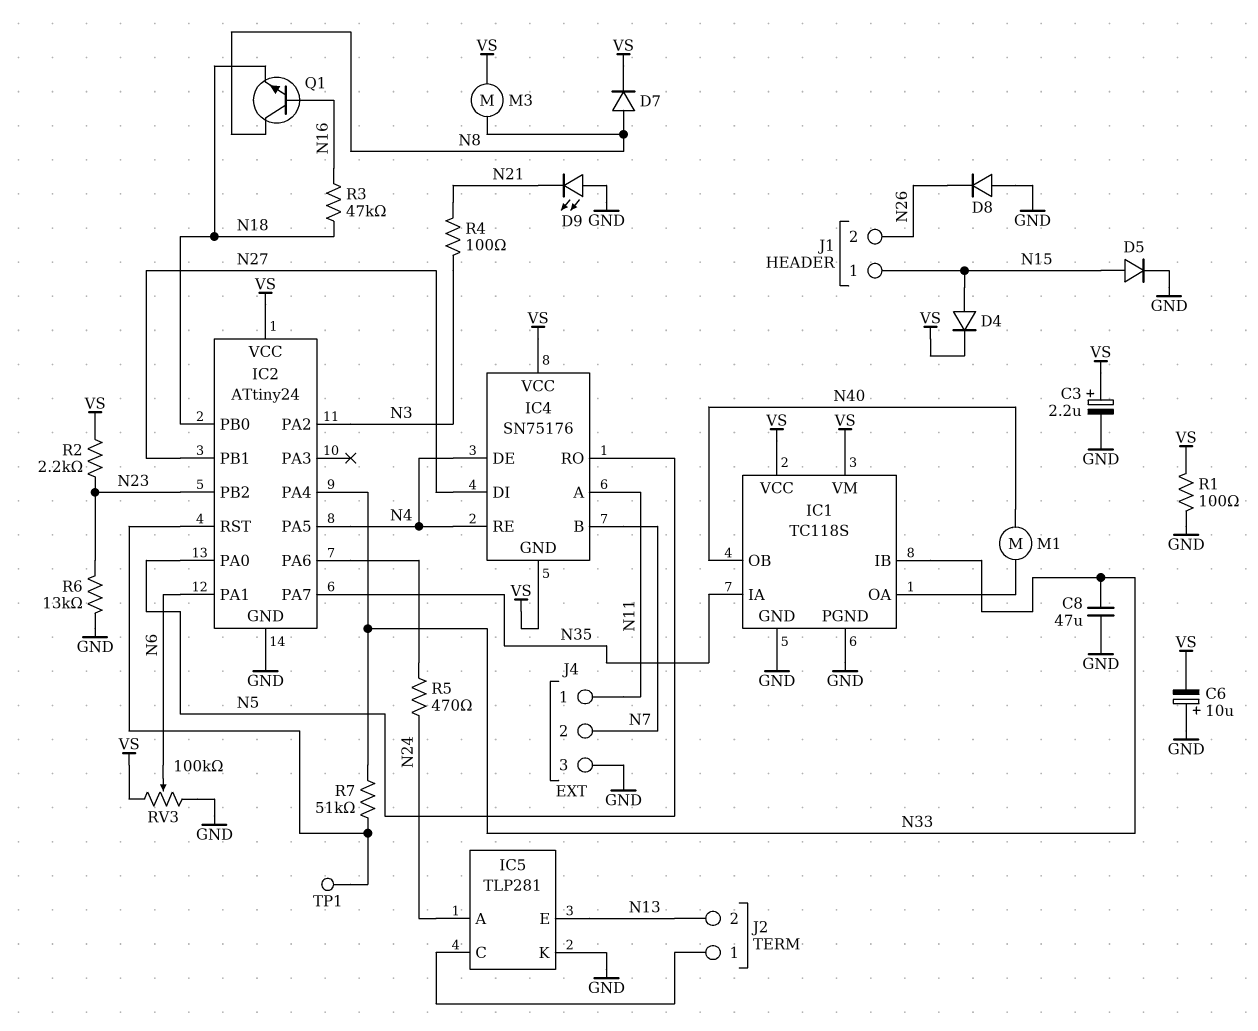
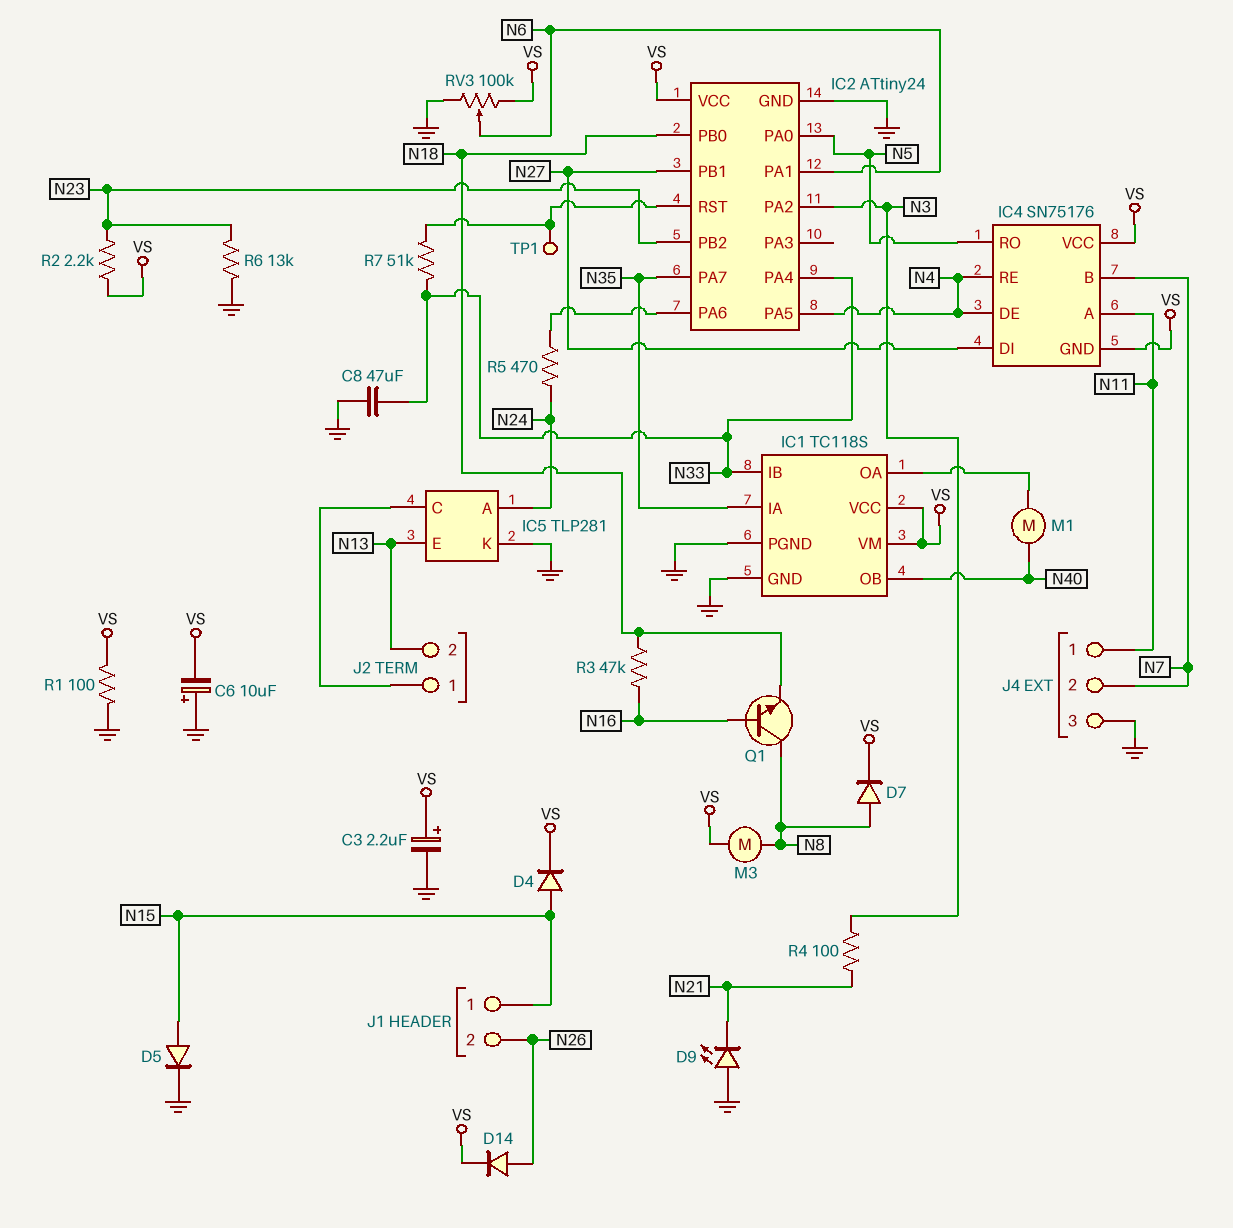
D8: diode (A GND, K N26) -> none
D14: none -> diode (A N26, K VS)

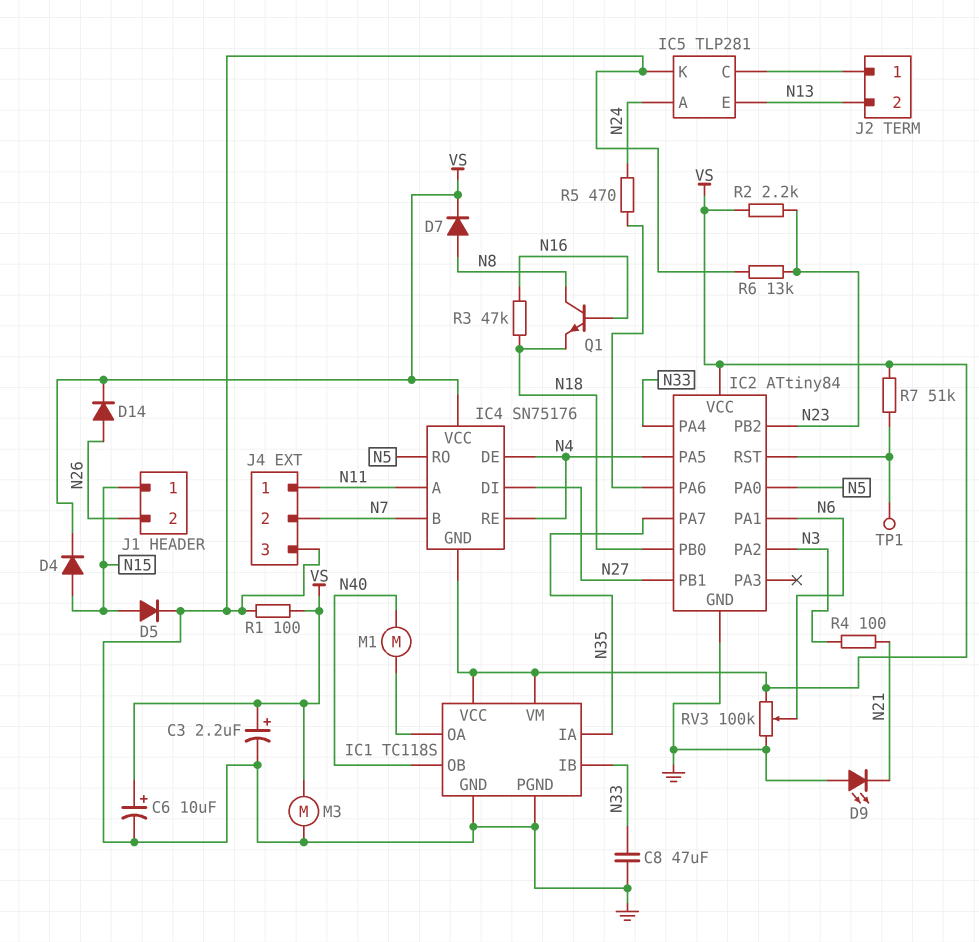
C6: 10uF (plus GND, minus VS) -> 10uF (plus VS, minus GND)
IC2: ATtiny24 -> ATtiny84
M3: motor (N8, VS) -> motor (GND, VS)
R7: 51k (IC2/RST, N33) -> 51k (IC2/RST, VS)

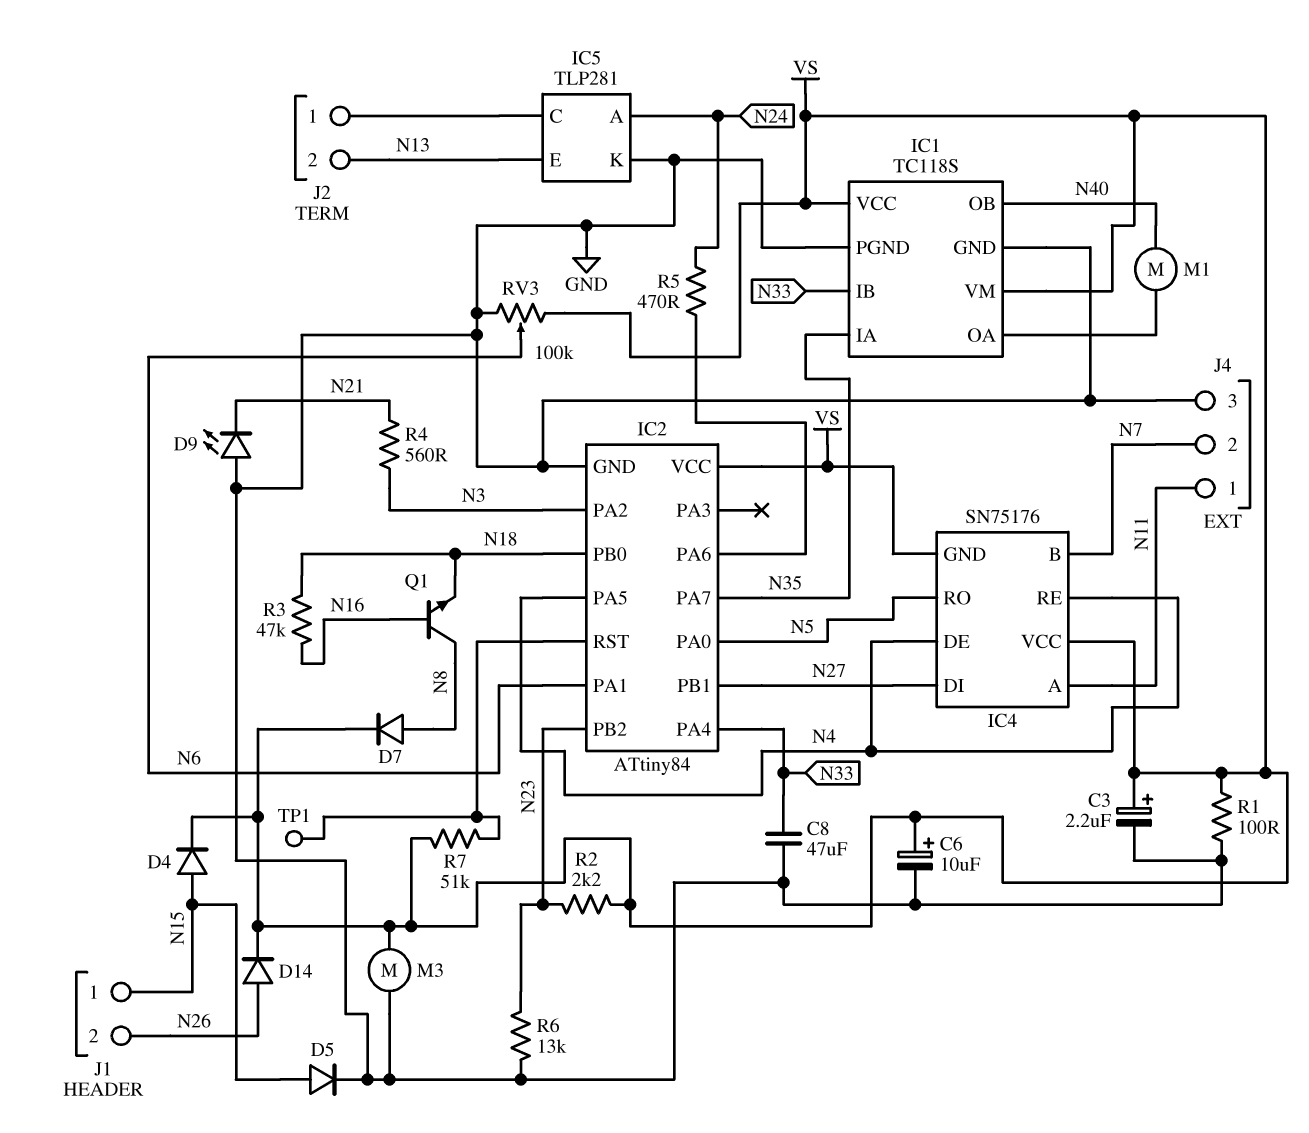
R4: 100 (N3, N21) -> 560 (N3, N21)

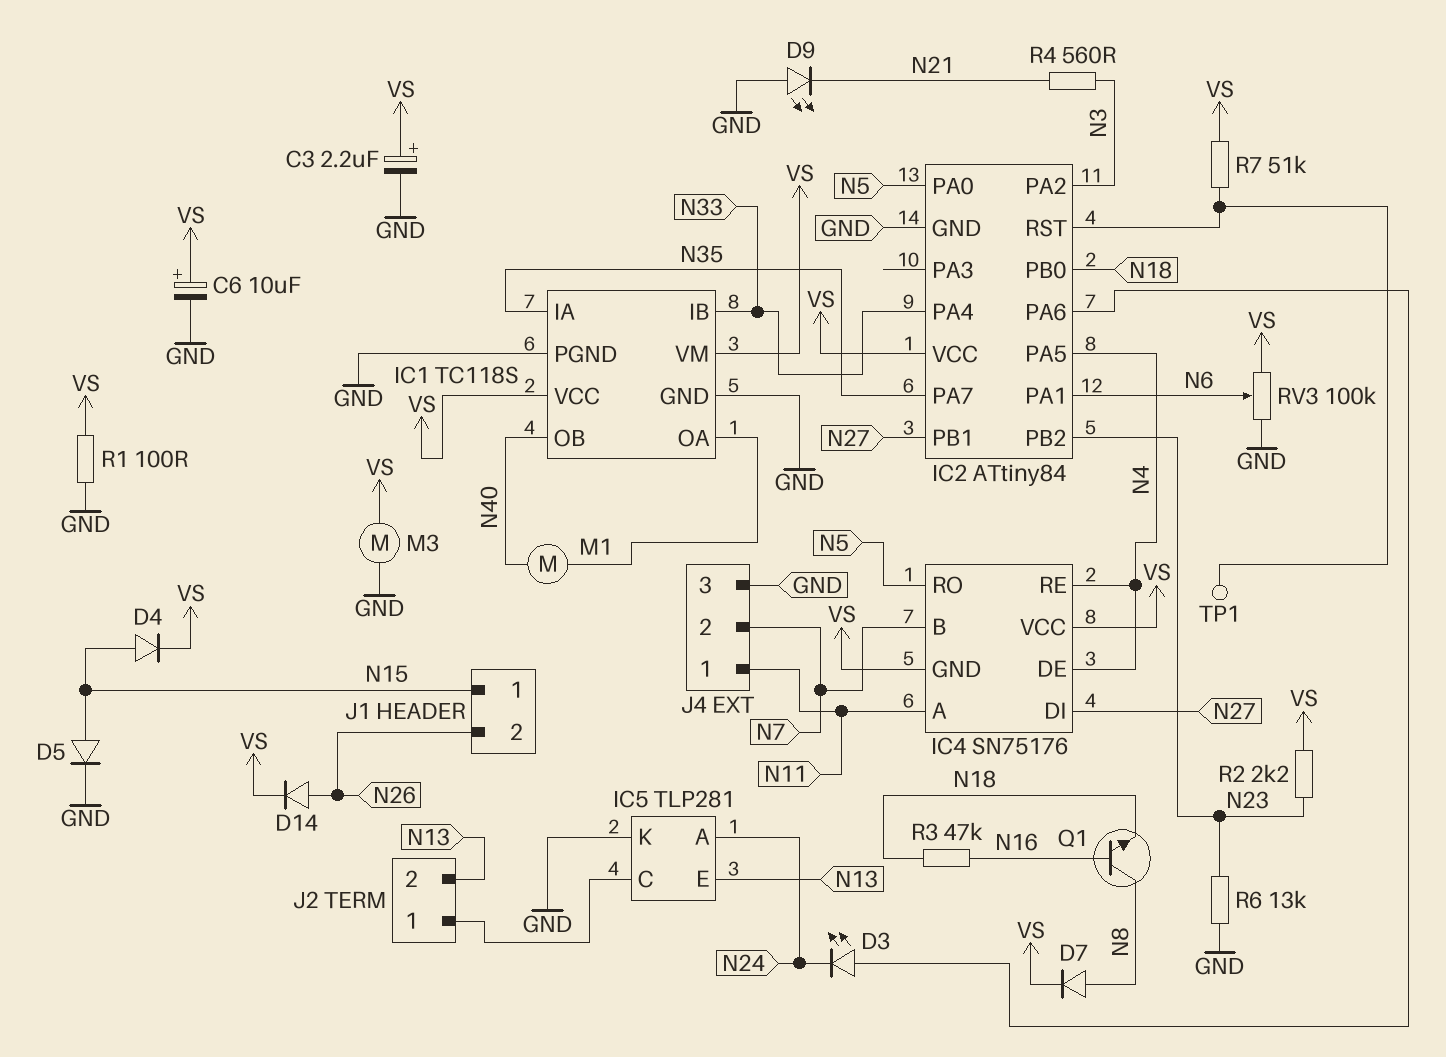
C8: 47uF (GND, N33) -> none
D3: none -> LED (A IC2/PA6, K N24)
R5: 470 (IC2/PA6, N24) -> none

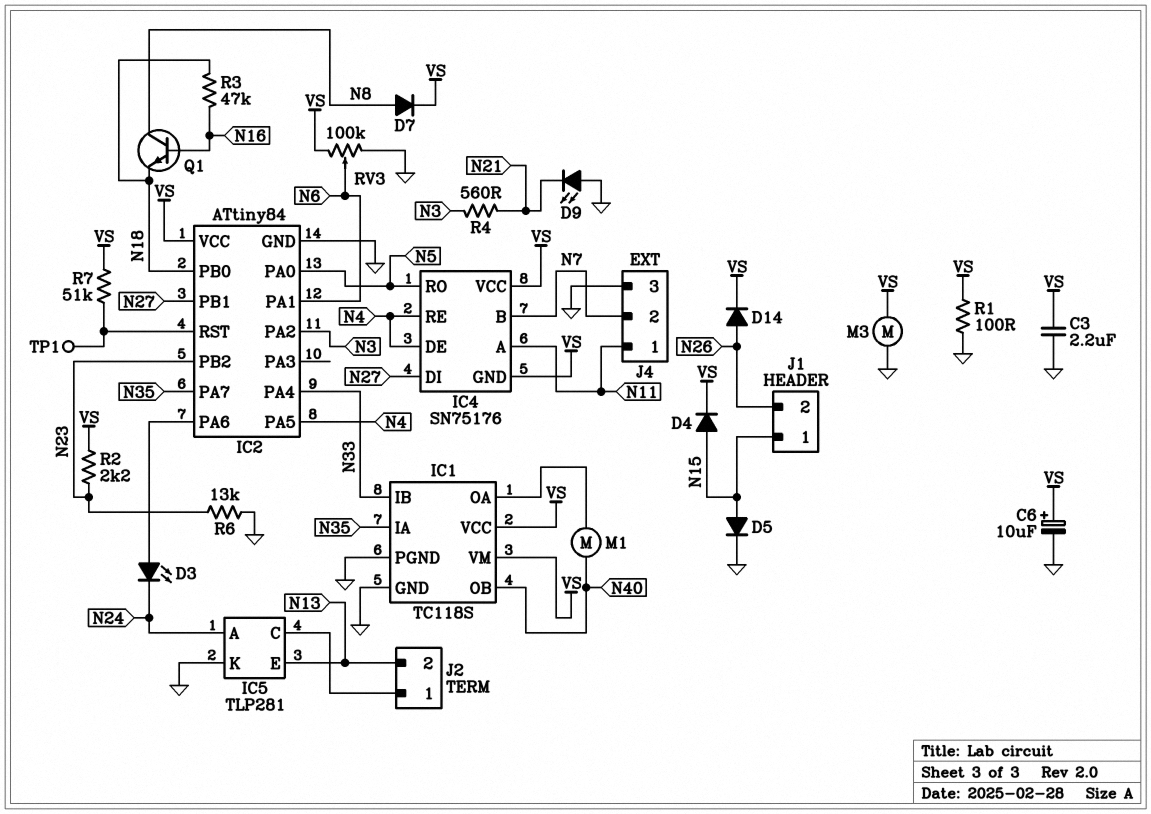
C3: 2.2uF (plus VS, minus GND) -> 2.2uF (GND, VS)

